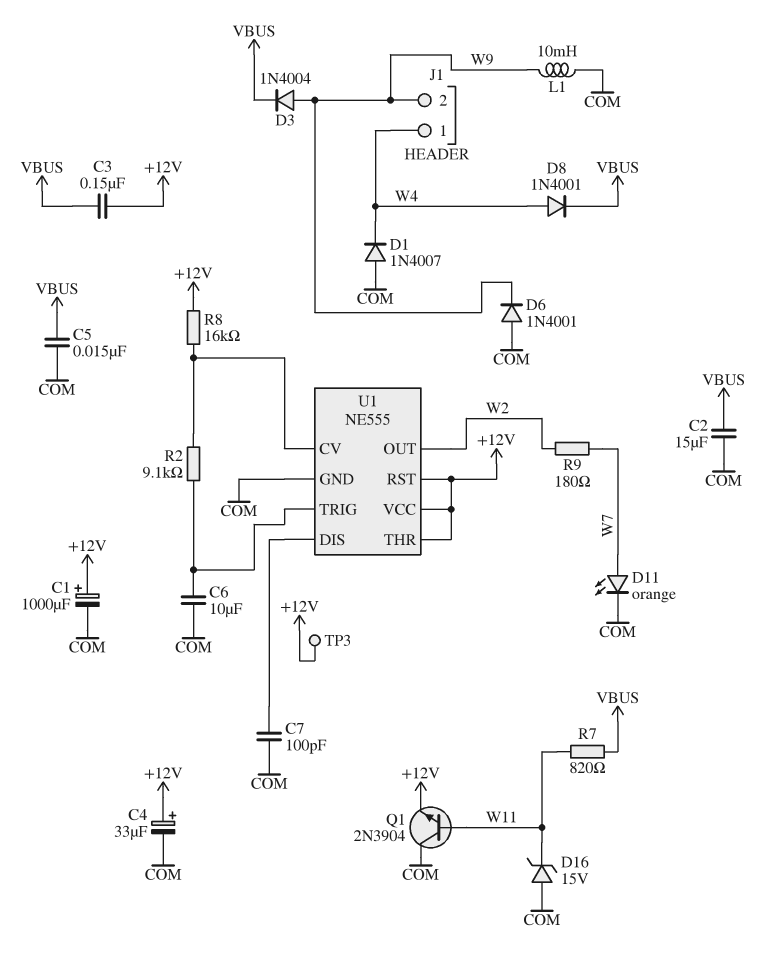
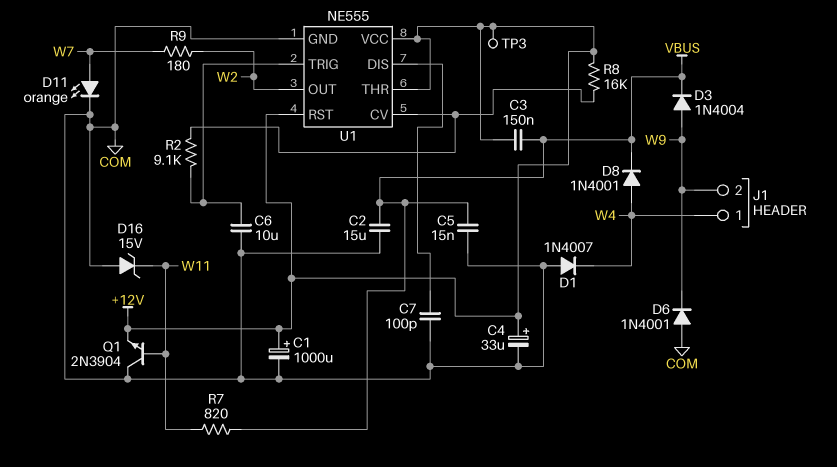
L1: 10mH (COM, W9) -> none

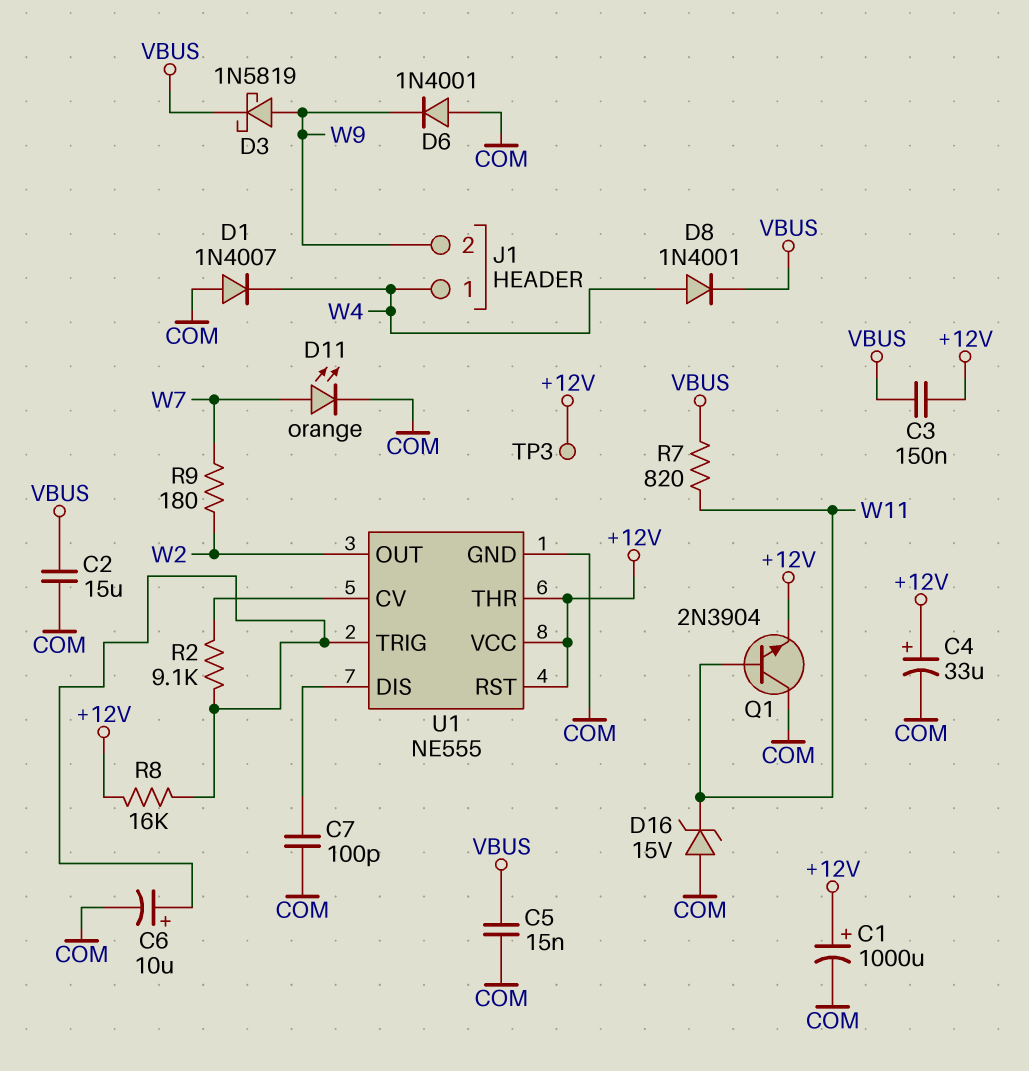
C6: 10uF (COM, U1/TRIG) -> 10uF (plus U1/TRIG, minus COM)
D3: diode 1N4004 (A W9, K VBUS) -> schottky 1N5819 (A W9, K VBUS)
R8: 16k (+12V, U1/CV) -> 16k (+12V, U1/TRIG)

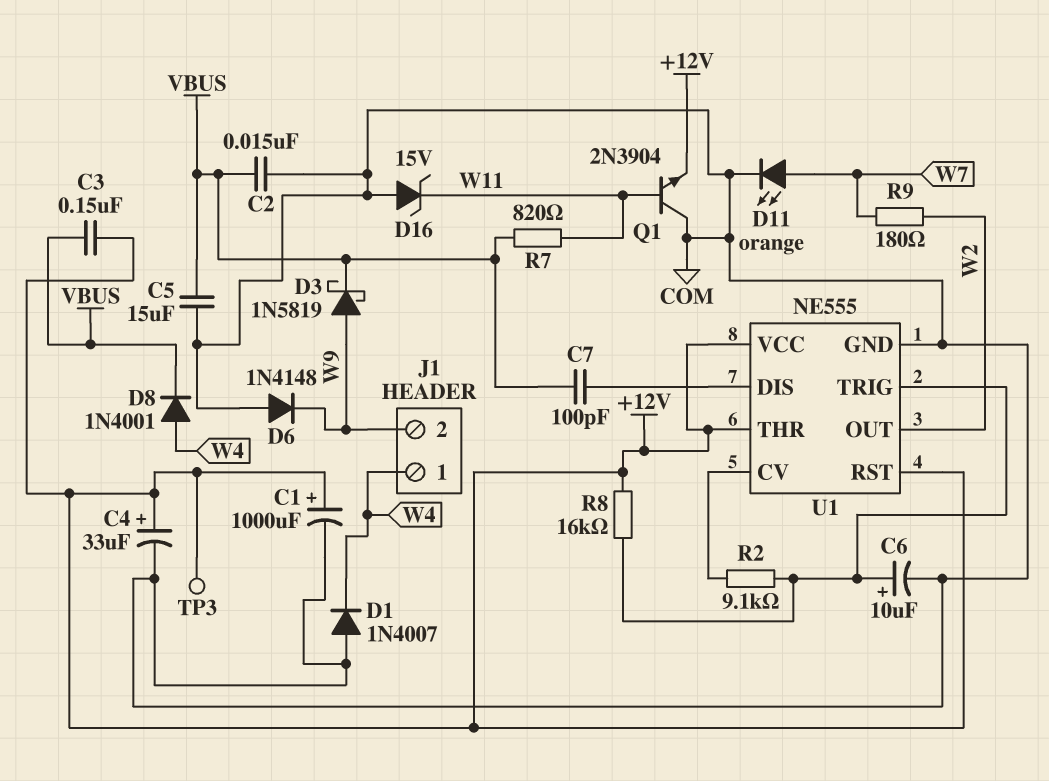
C2: 15uF (COM, VBUS) -> 15nF (COM, VBUS)
C5: 15nF (COM, VBUS) -> 15uF (COM, VBUS)
C7: 100pF (COM, U1/DIS) -> 100pF (U1/DIS, VBUS)
D6: diode 1N4001 (A COM, K W9) -> diode 1N4148 (A COM, K W9)

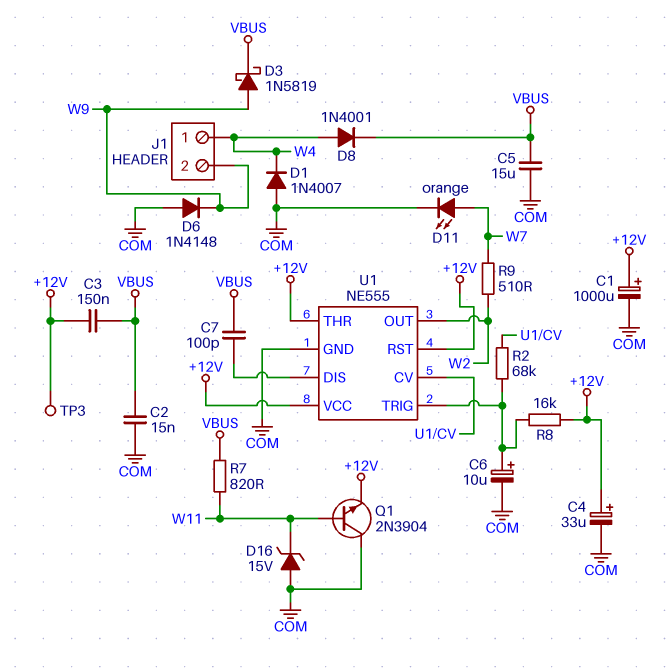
R2: 9.1k (U1/CV, U1/TRIG) -> 68k (U1/CV, U1/TRIG)
R9: 180 (W2, W7) -> 510 (W2, W7)

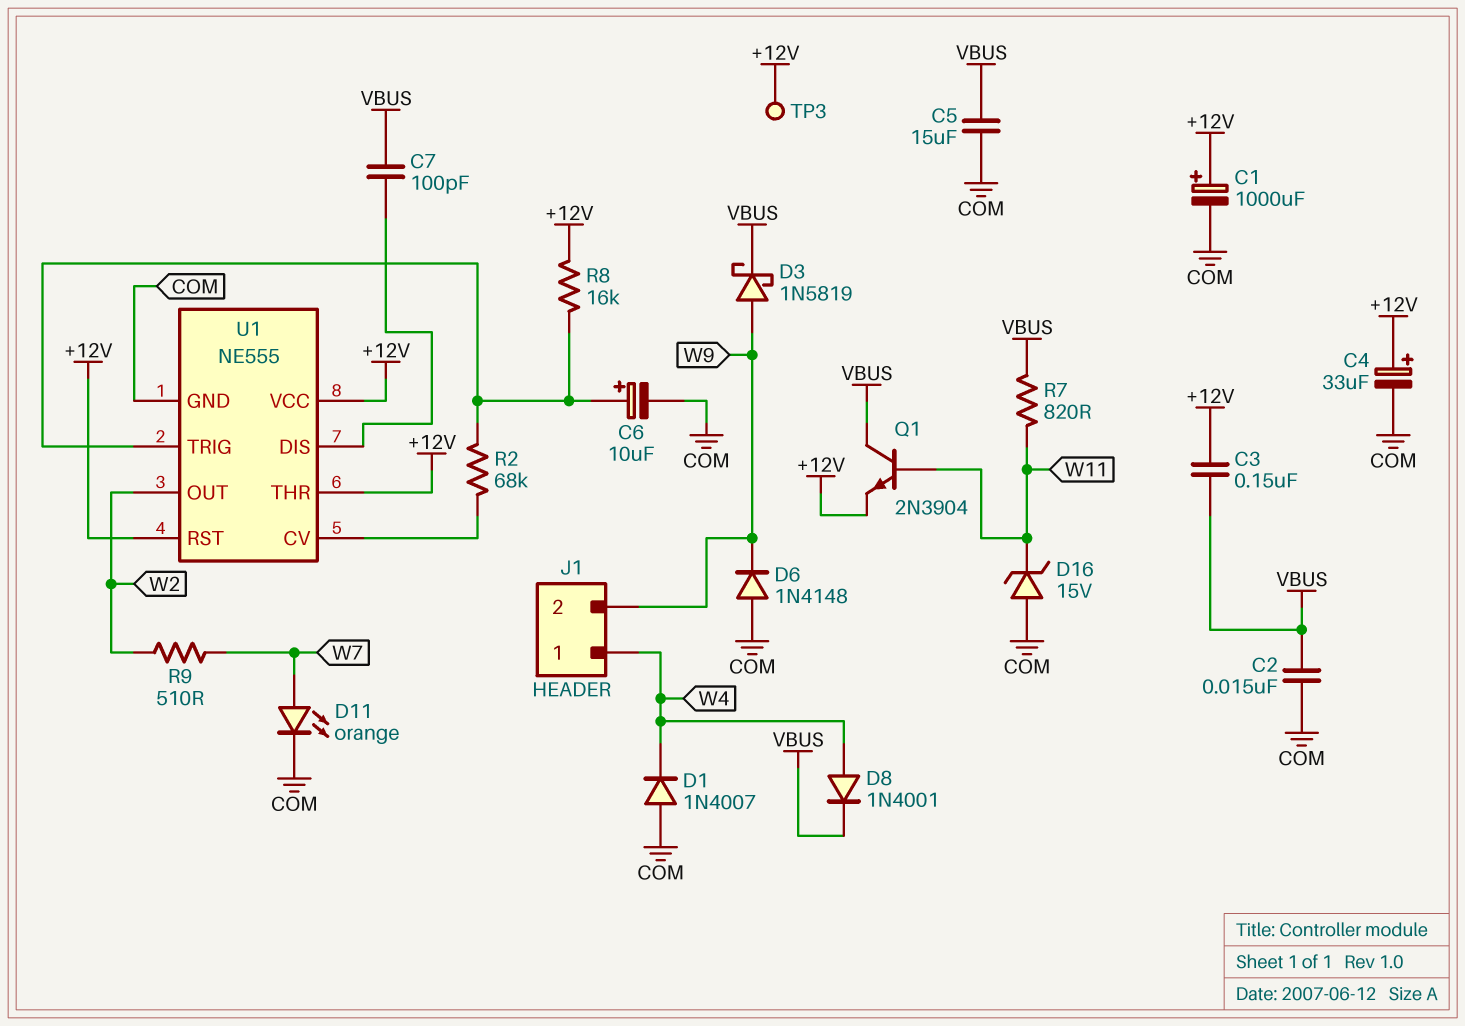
Q1: NPN 2N3904 (B W11, C COM, E +12V) -> NPN 2N3904 (B W11, C VBUS, E +12V)

